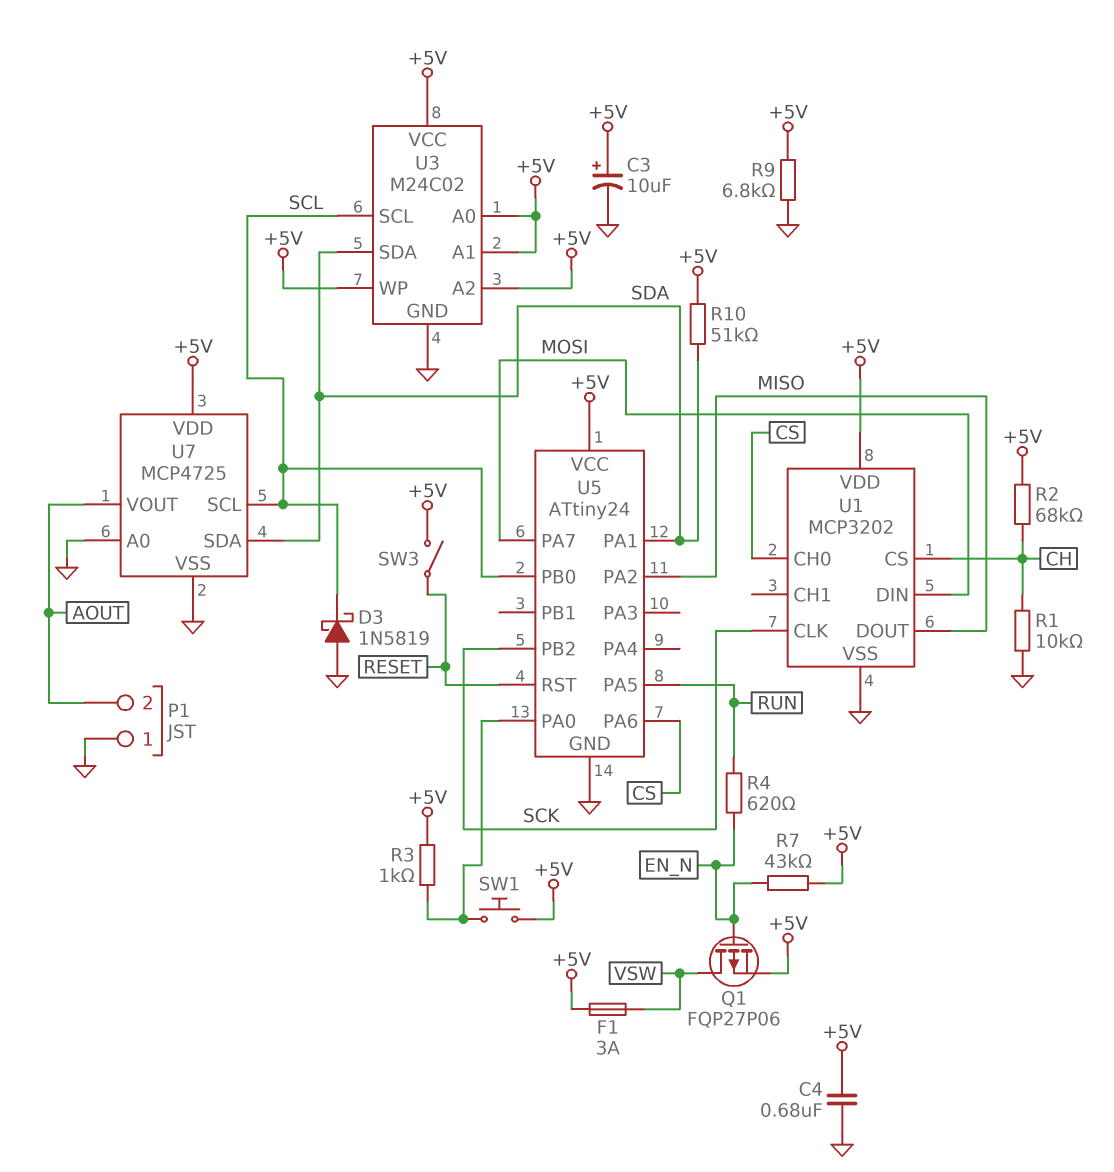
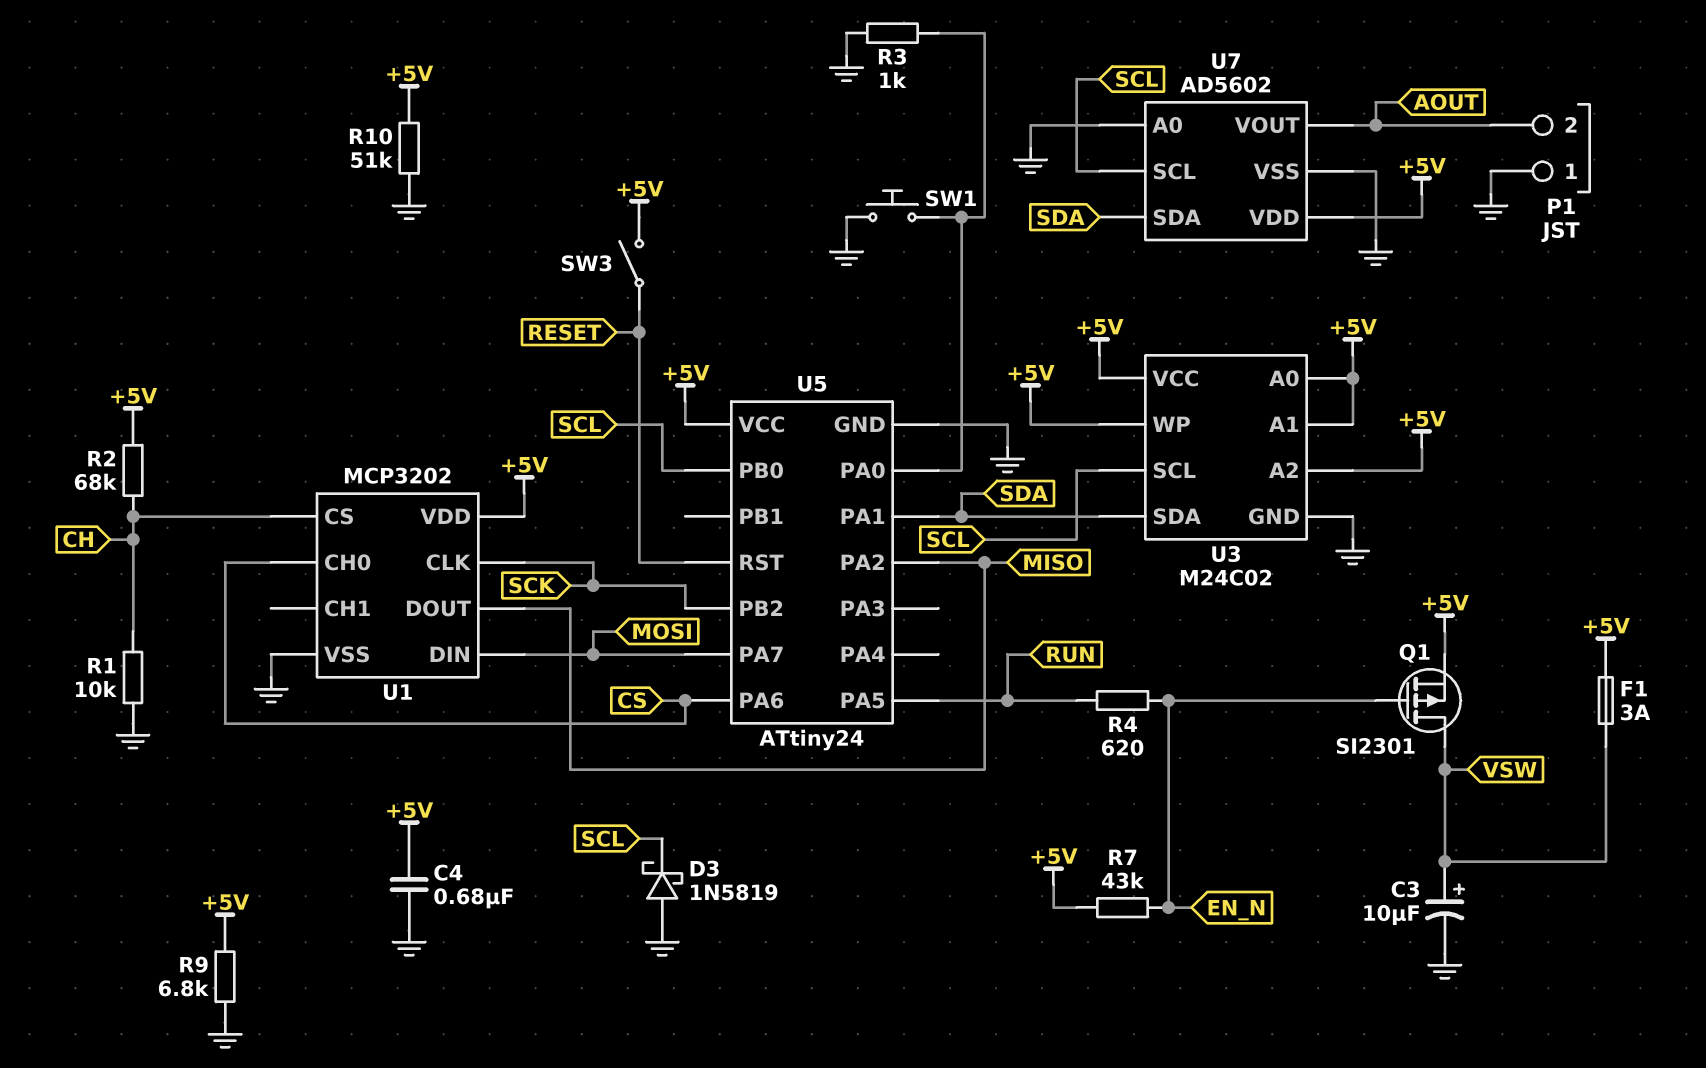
C3: 10uF (plus +5V, minus GND) -> 10uF (plus VSW, minus GND)
Q1: PMOS FQP27P06 (G EN_N, D VSW, S +5V) -> PMOS SI2301 (G EN_N, D VSW, S +5V)
R3: 1k (+5V, U5/PA0) -> 1k (GND, U5/PA0)
R10: 51k (+5V, SDA) -> 51k (+5V, GND)
SW1: button (+5V, U5/PA0) -> button (GND, U5/PA0)
U7: MCP4725 -> AD5602

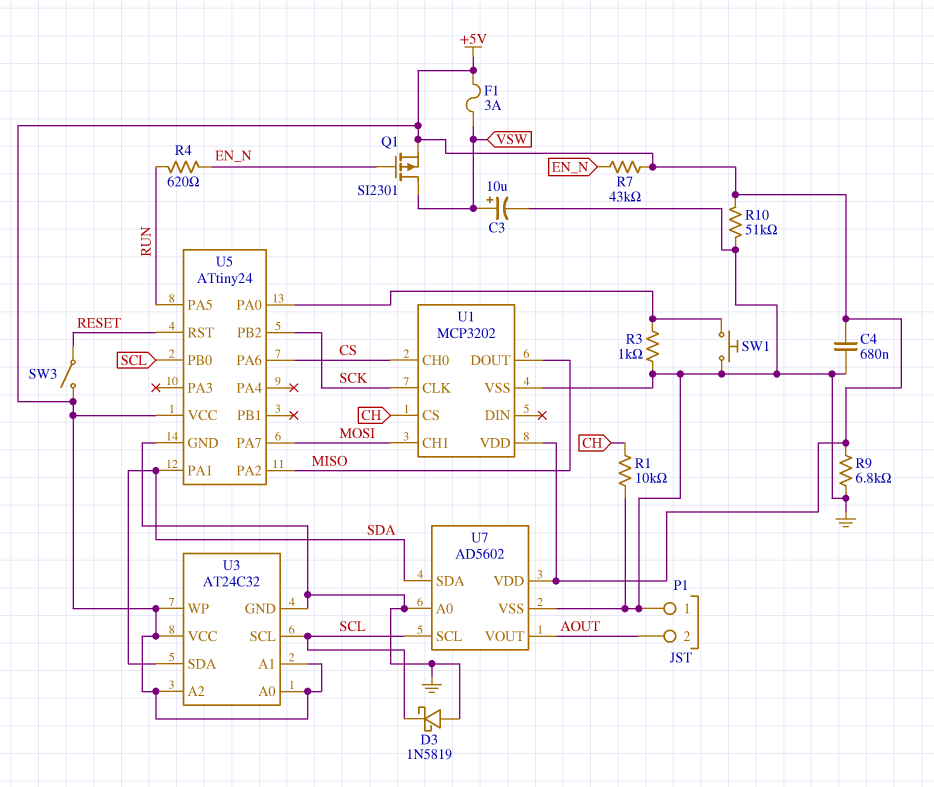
R2: 68k (+5V, CH) -> none
U1 pin CH1: none -> MOSI
U1 pin DIN: MOSI -> none
U3: M24C02 -> AT24C32

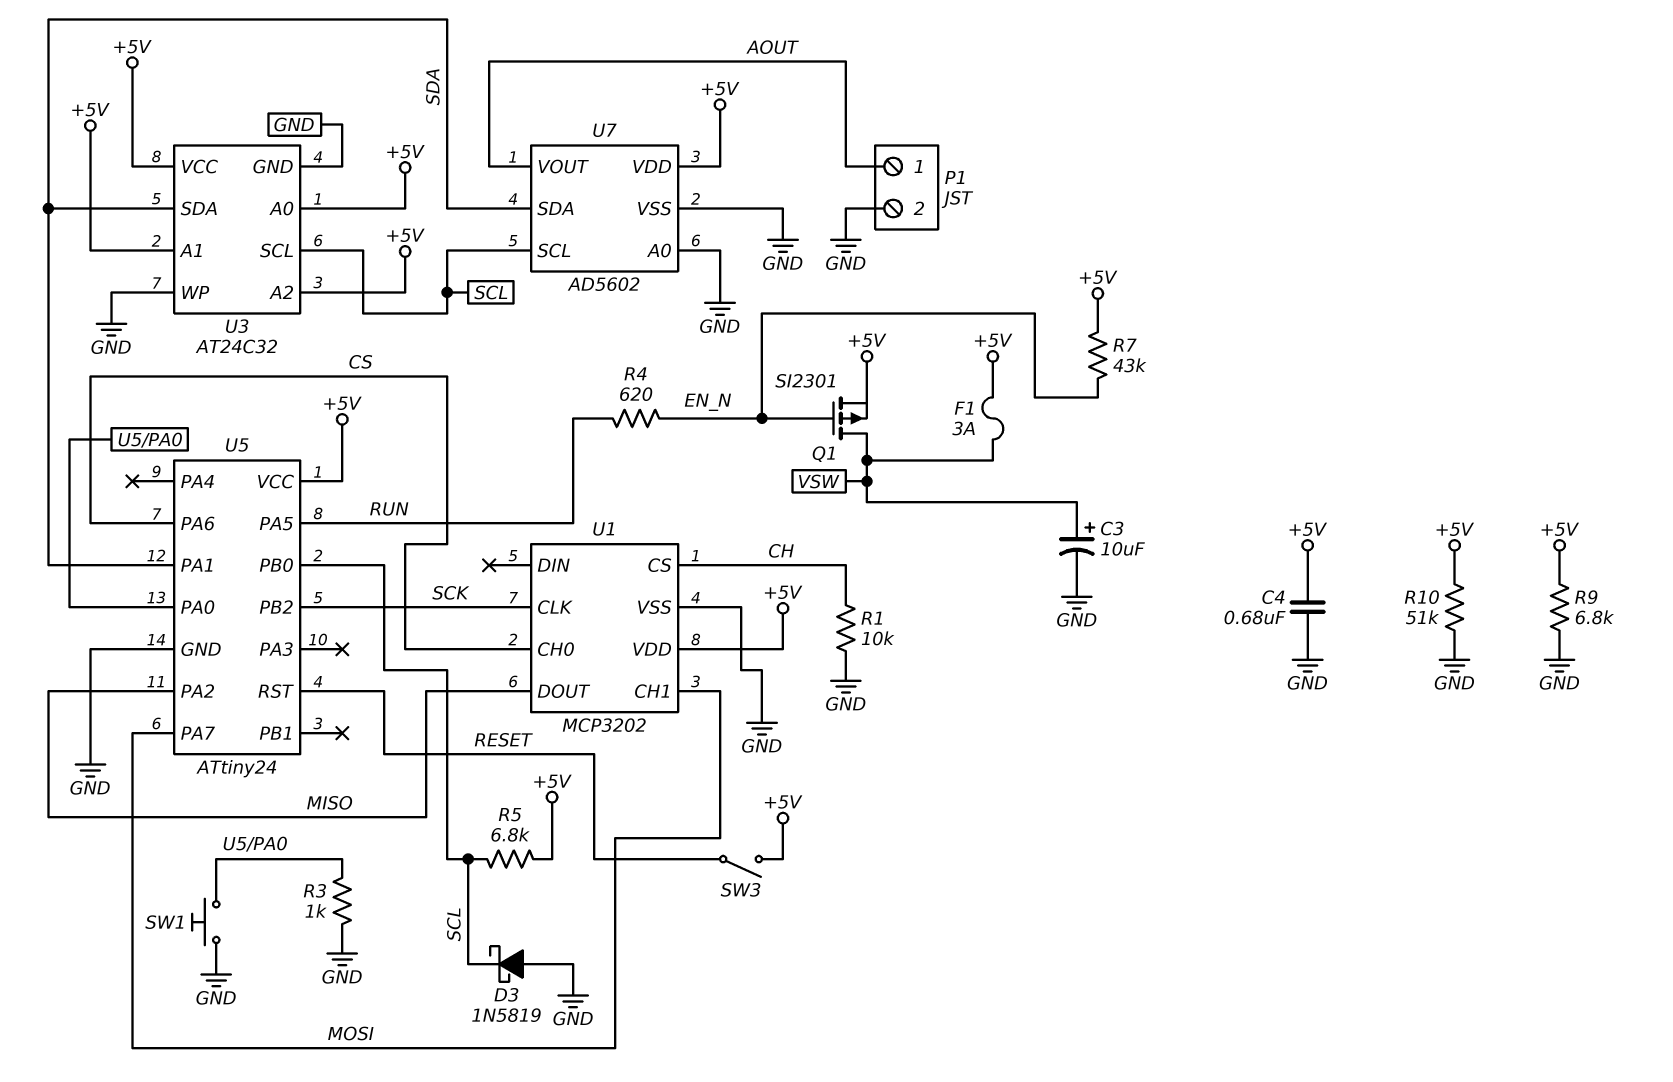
P1 pin 1: GND -> AOUT
P1 pin 2: AOUT -> GND
R5: none -> 6.8k (+5V, SCL)
U3 pin WP: +5V -> GND

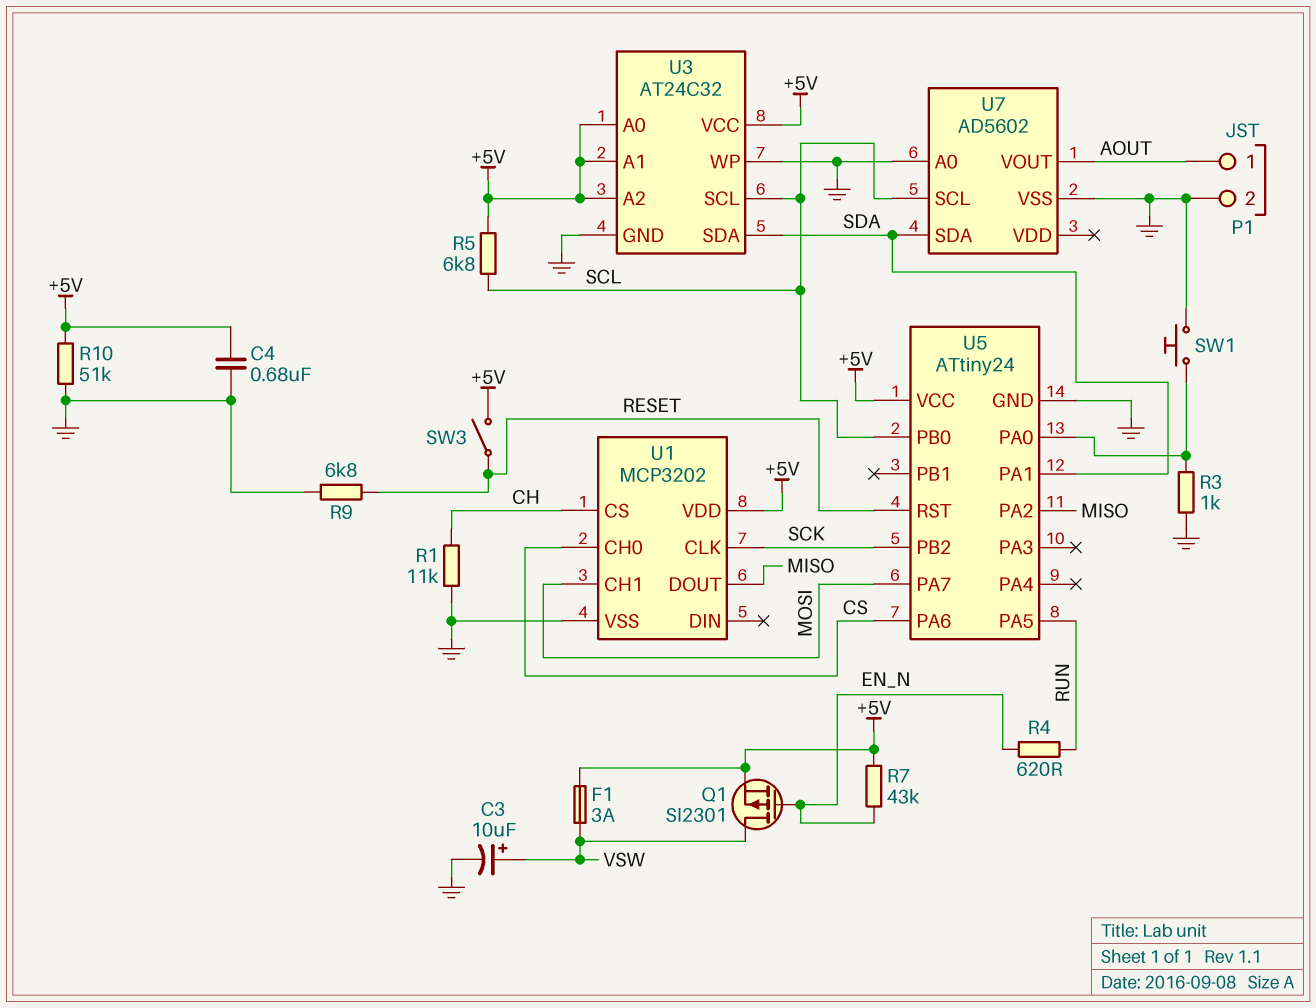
D3: schottky 1N5819 (A GND, K SCL) -> none
R1: 10k (CH, GND) -> 11k (CH, GND)
R9: 6.8k (+5V, GND) -> 6.8k (GND, RESET)
U7 pin VDD: +5V -> none

